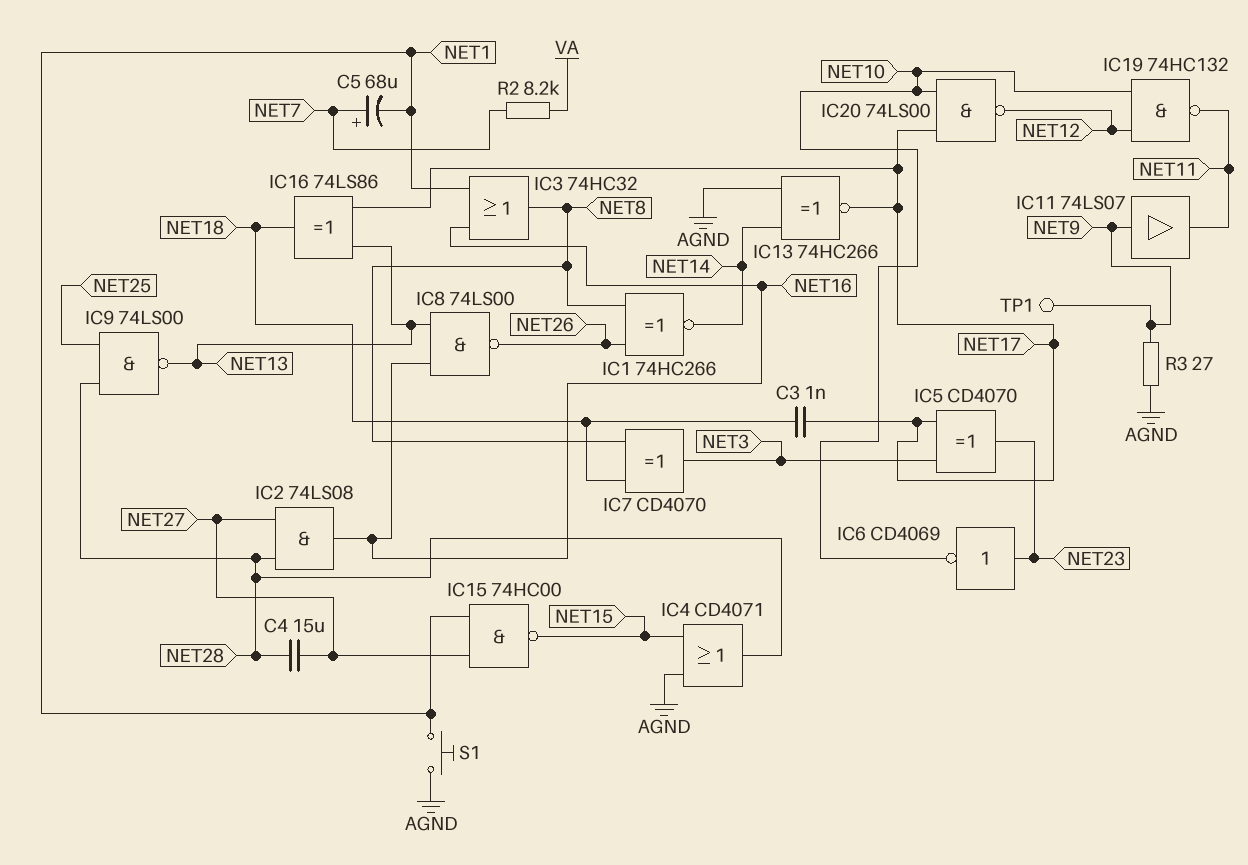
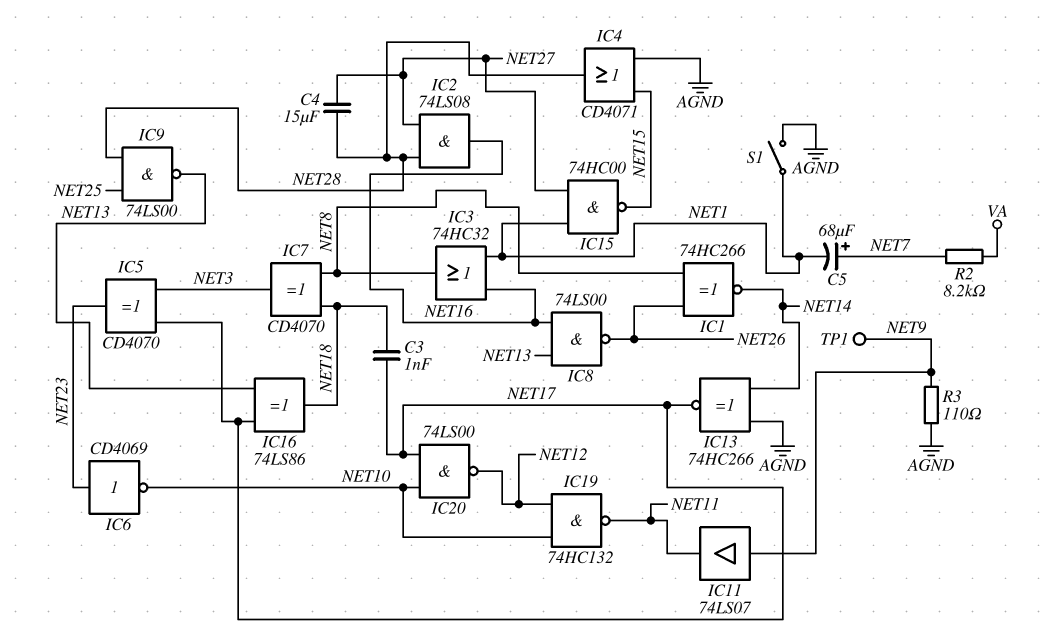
R3: 27 (AGND, NET9) -> 110 (AGND, NET9)
S1: button (AGND, NET1) -> switch (AGND, NET1)

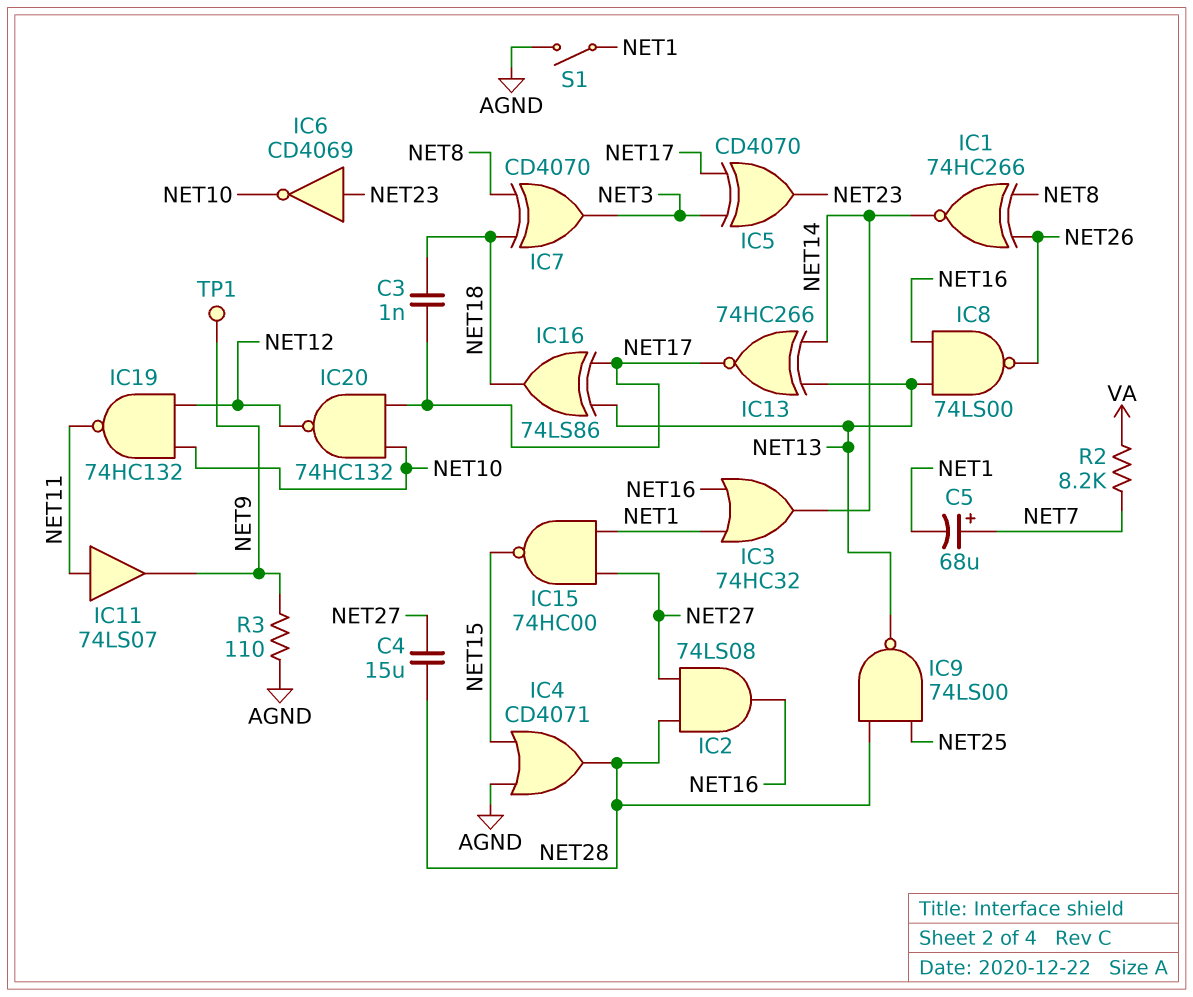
IC3: OR 74HC32 (in NET1, in NET16, out NET8) -> OR 74HC32 (in NET1, in NET16, out NET14)
IC11: buffer 74LS07 (in NET9, out NET11) -> buffer 74LS07 (in NET11, out NET9)
IC13: XNOR 74HC266 (in AGND, in NET14, out NET17) -> XNOR 74HC266 (in NET13, in NET14, out NET17)
IC20: NAND 74LS00 (in NET10, in NET17, out NET12) -> NAND 74HC132 (in NET10, in NET17, out NET12)

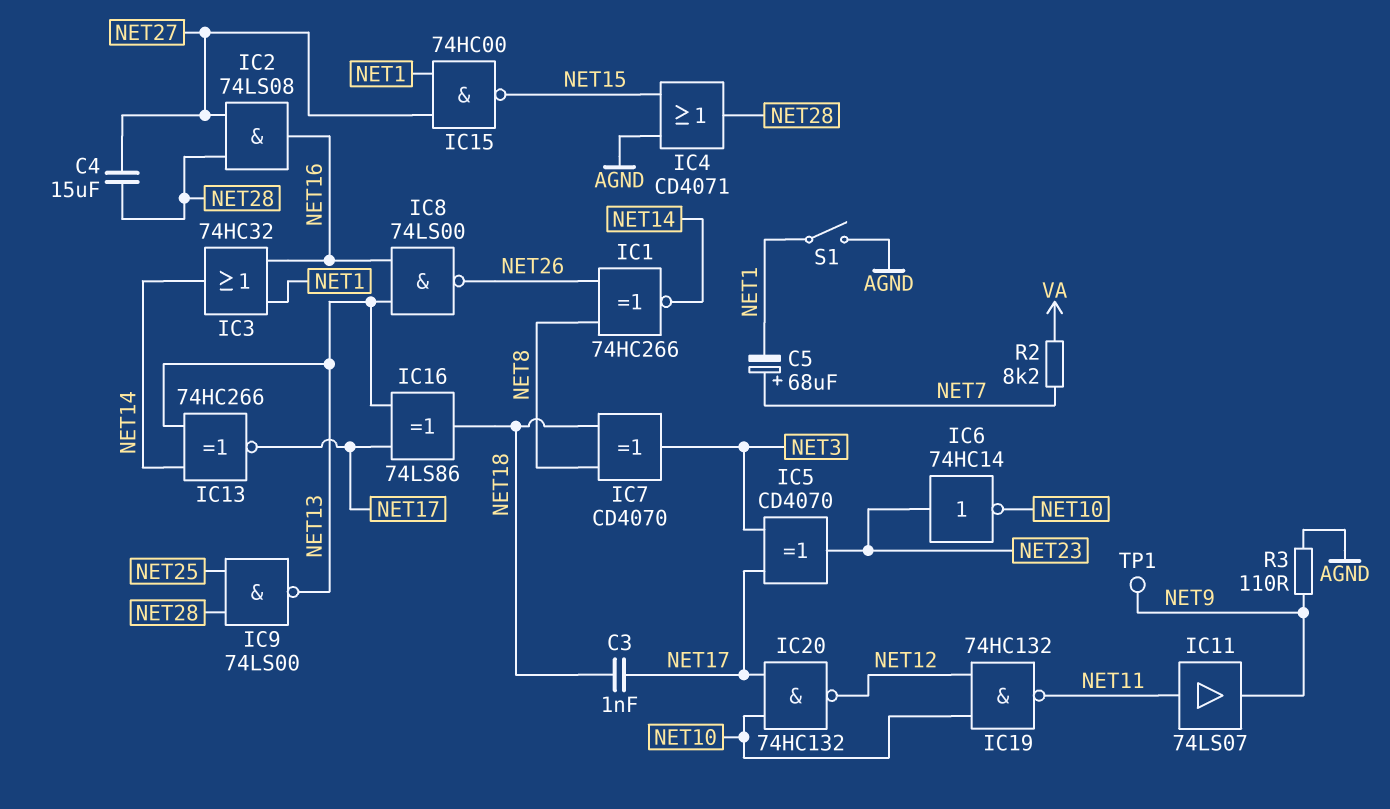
IC6: NOT CD4069 (in NET23, out NET10) -> NOT 74HC14 (in NET23, out NET10)

